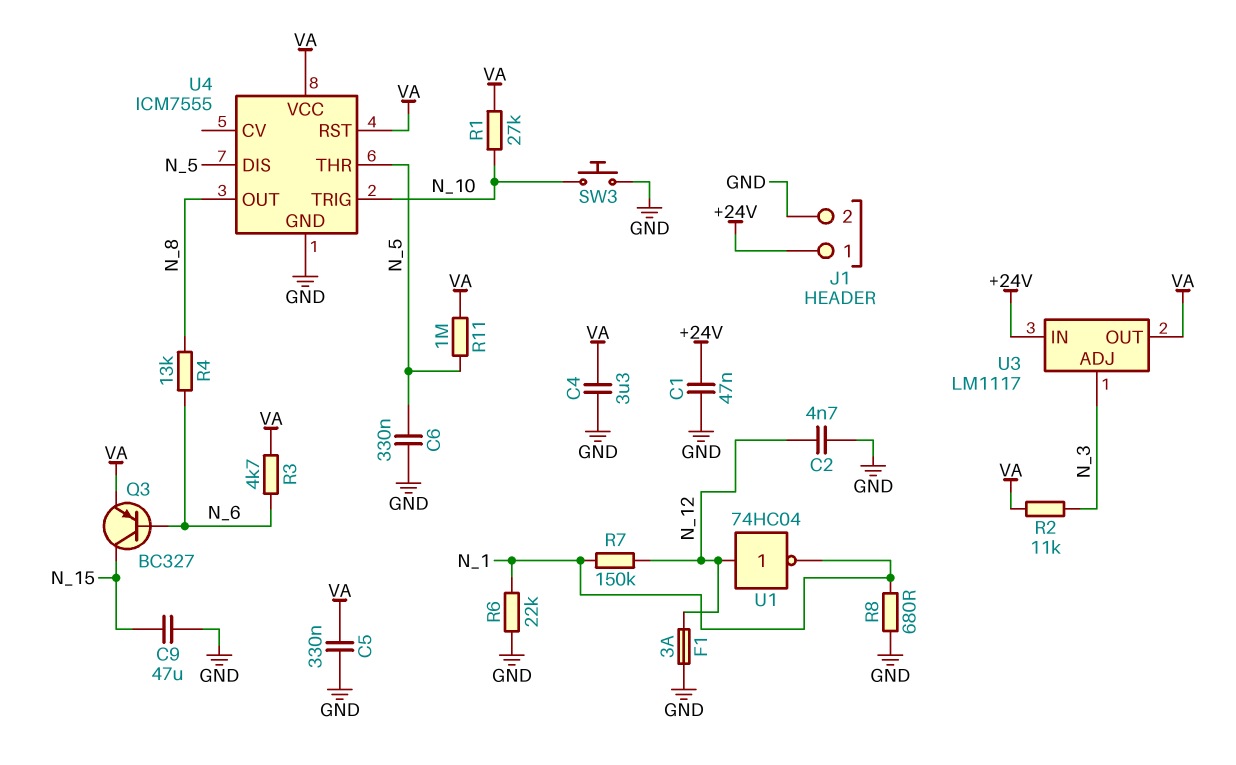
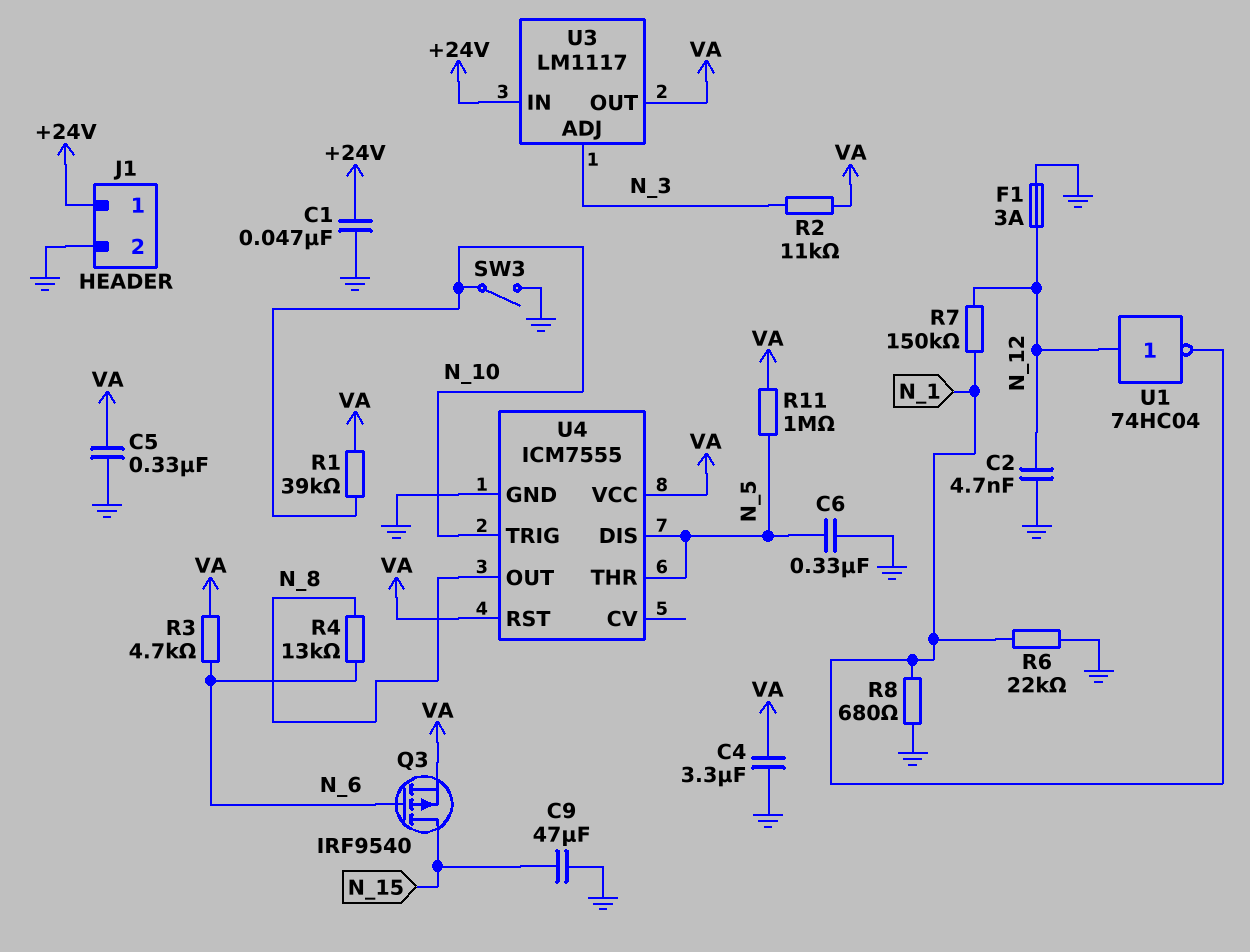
Q3: PNP BC327 (B N_6, C N_15, E VA) -> PMOS IRF9540 (G N_6, D N_15, S VA)
R1: 27k (N_10, VA) -> 39k (N_10, VA)
SW3: button (GND, N_10) -> switch (GND, N_10)

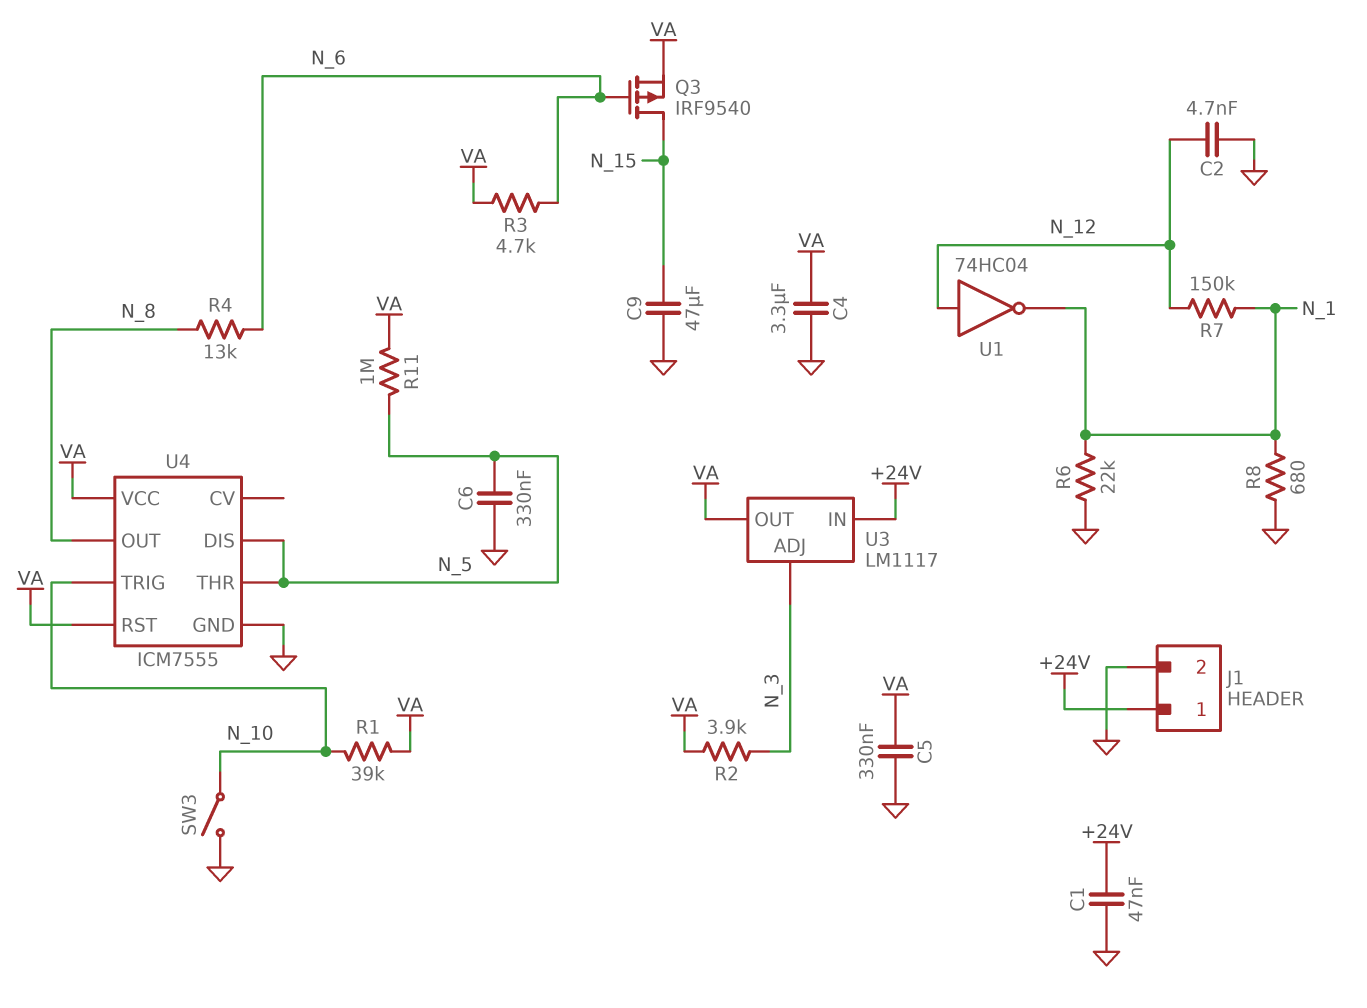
F1: 3A (GND, N_12) -> none
R2: 11k (N_3, VA) -> 3.9k (N_3, VA)

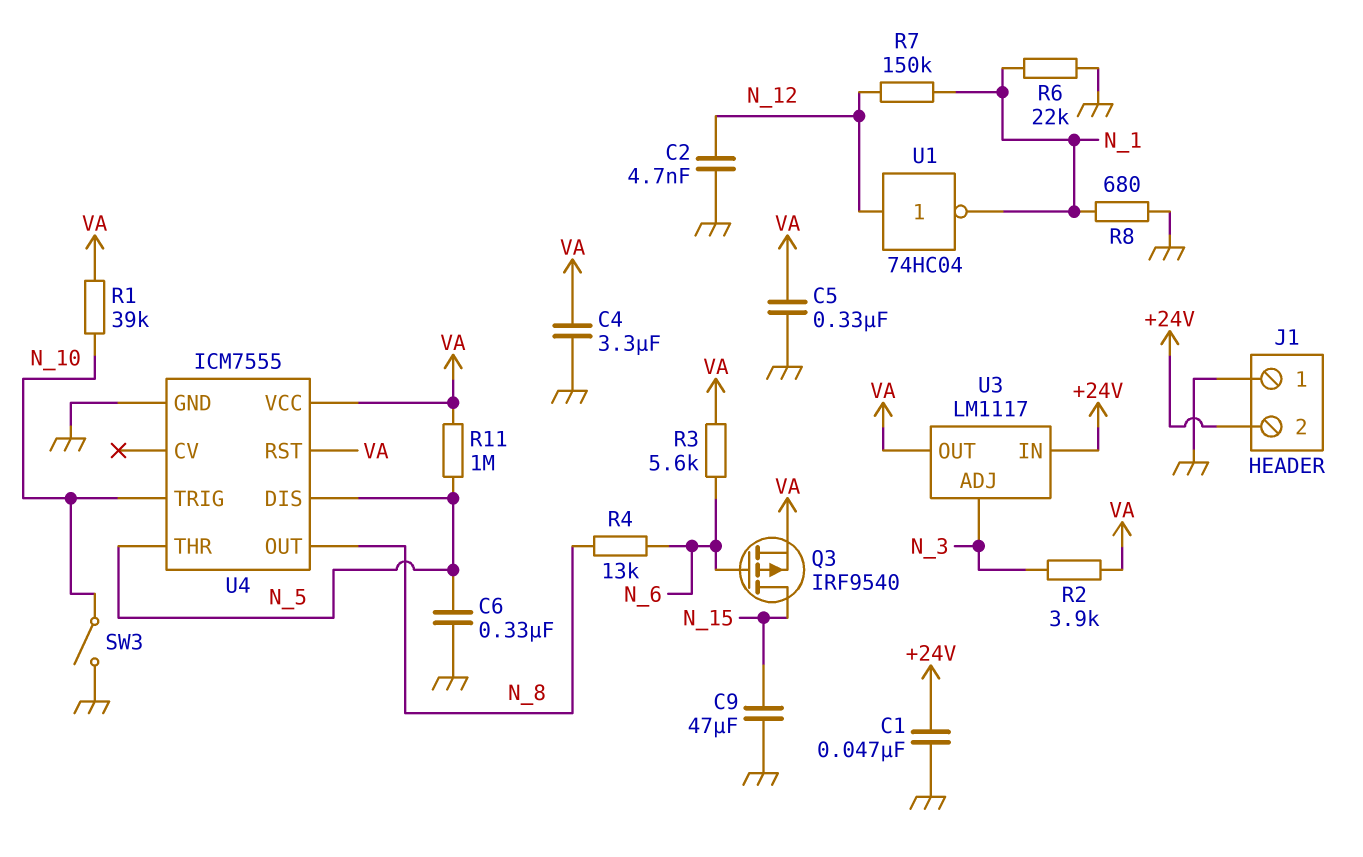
J1 pin 1: +24V -> GND
J1 pin 2: GND -> +24V
R3: 4.7k (N_6, VA) -> 5.6k (N_6, VA)

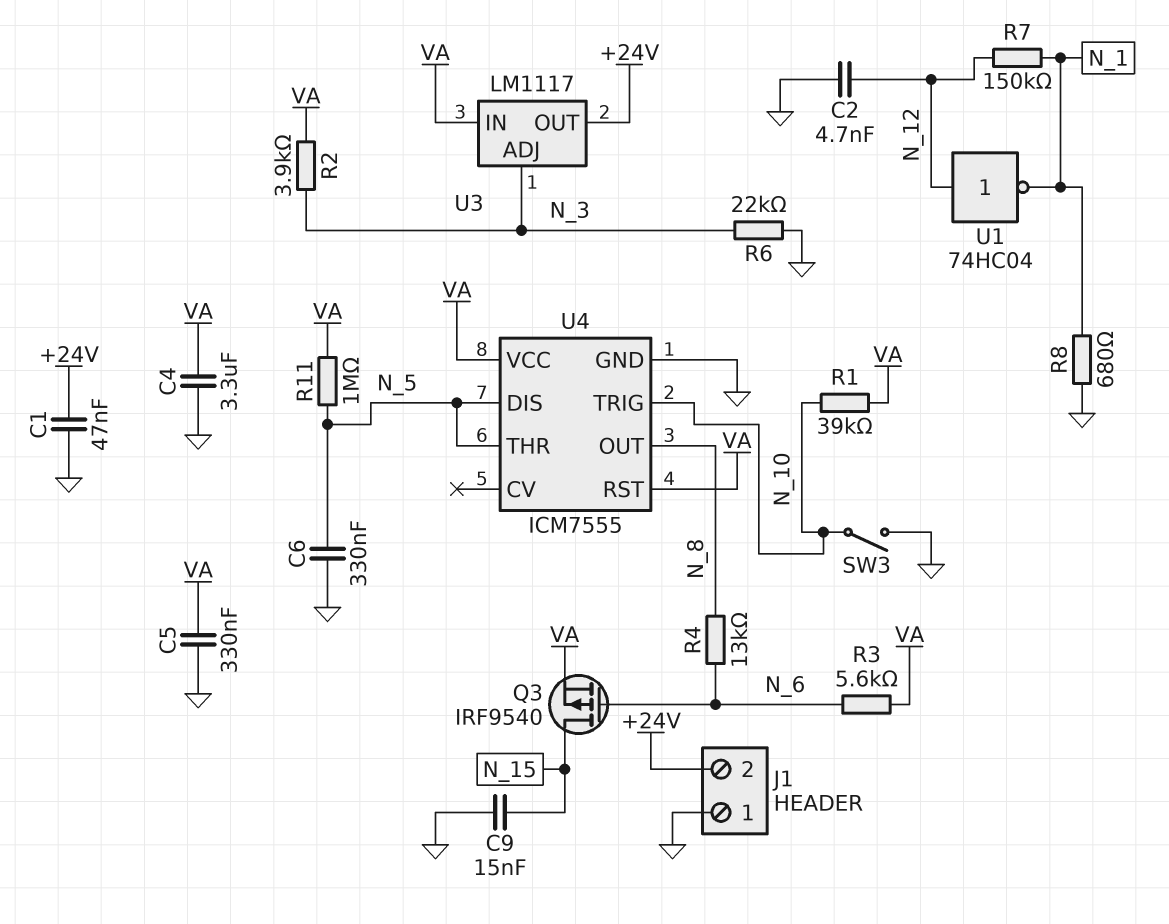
C9: 47uF (GND, N_15) -> 15nF (GND, N_15)
R6: 22k (GND, N_1) -> 22k (GND, N_3)
U3 pin IN: +24V -> VA
U3 pin OUT: VA -> +24V

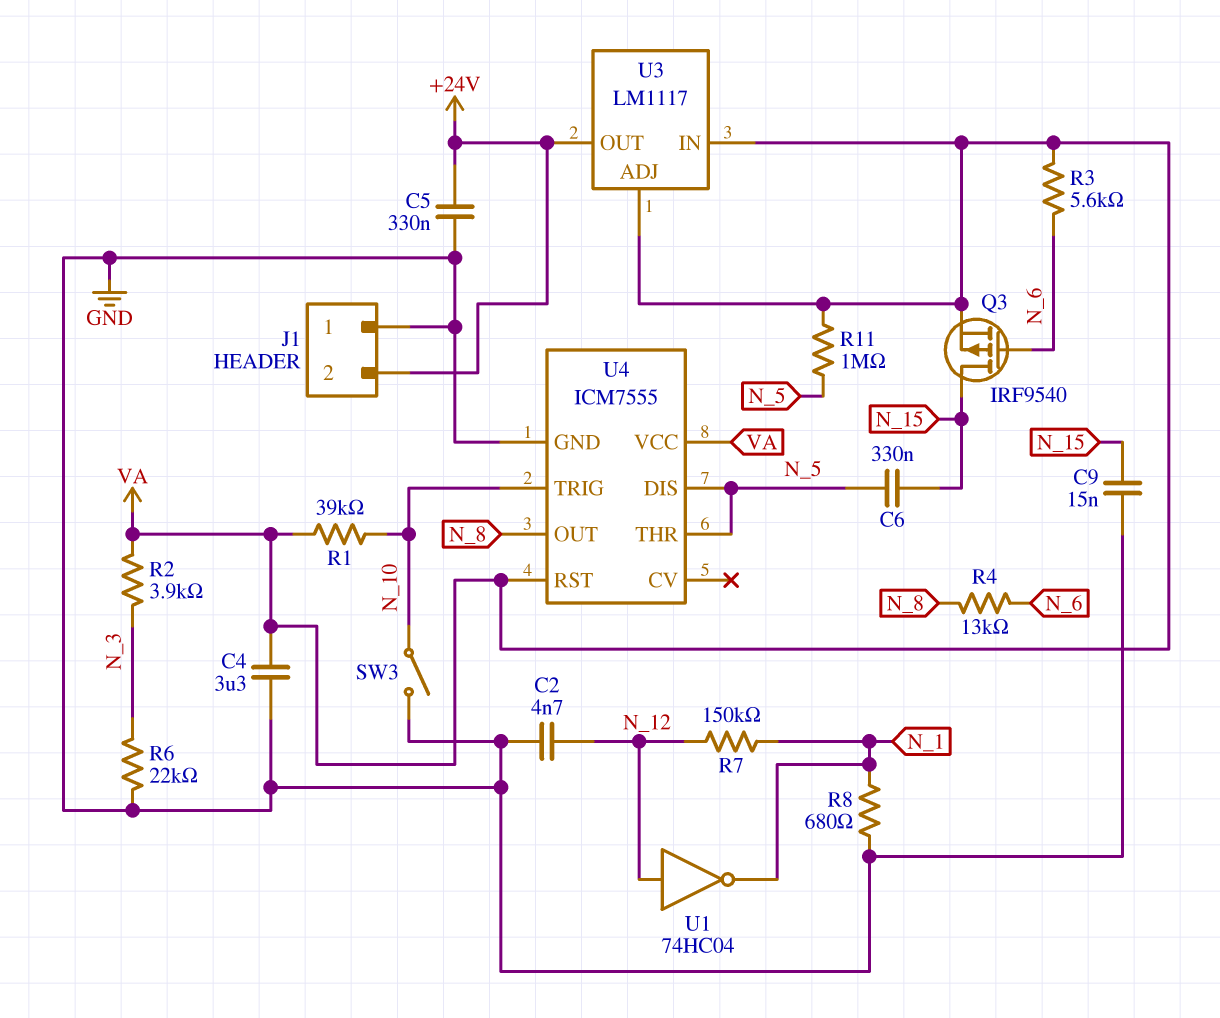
C1: 47nF (+24V, GND) -> none
C5: 330nF (GND, VA) -> 330nF (+24V, GND)
C6: 330nF (GND, N_5) -> 330nF (N_5, N_15)
U3 pin ADJ: N_3 -> VA

